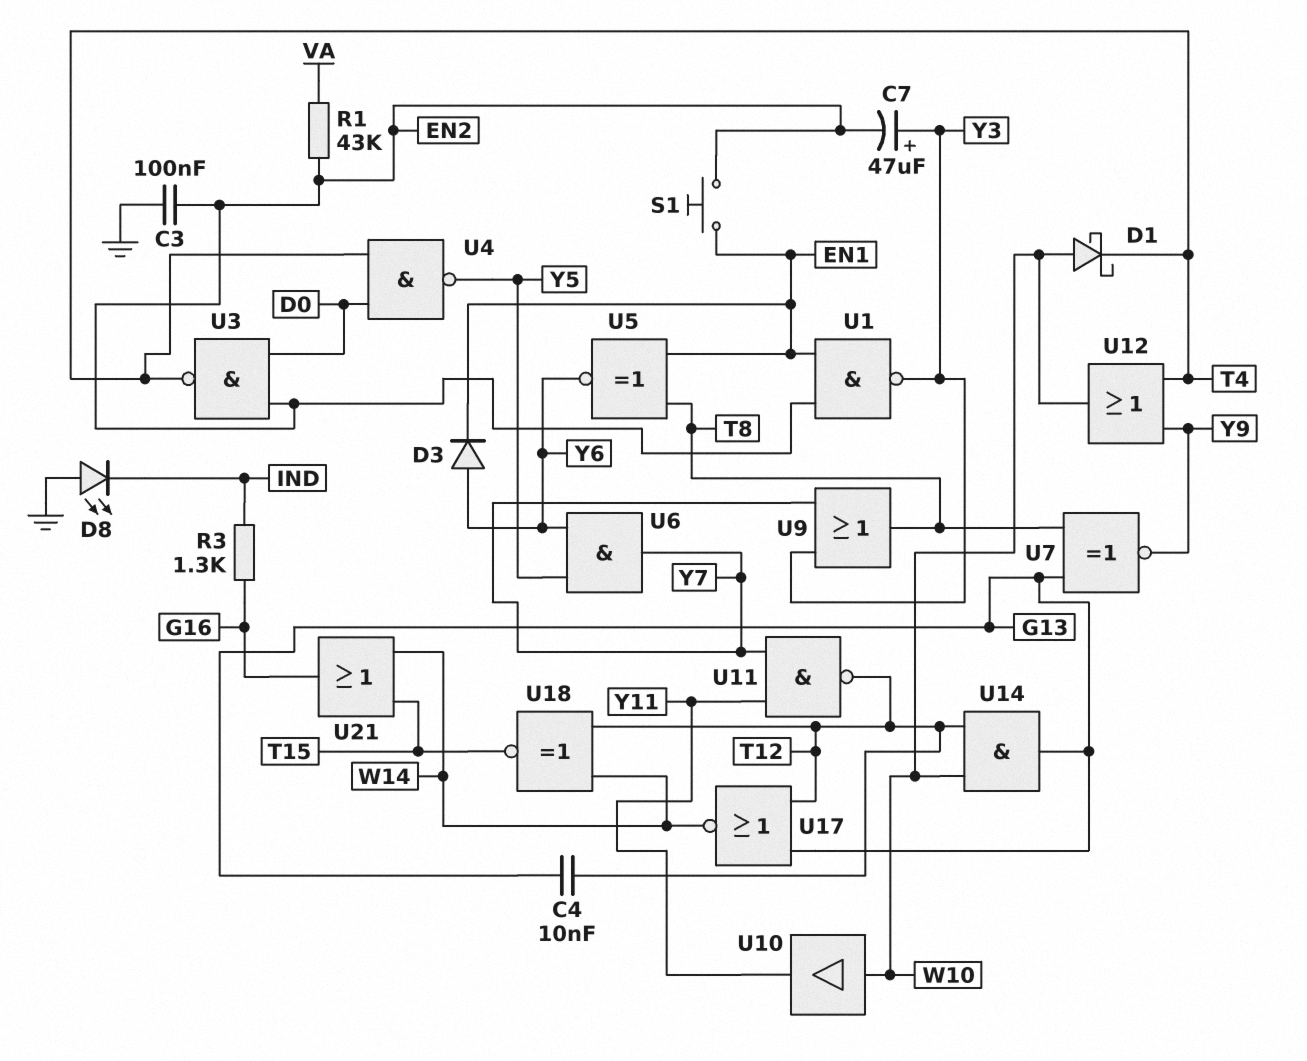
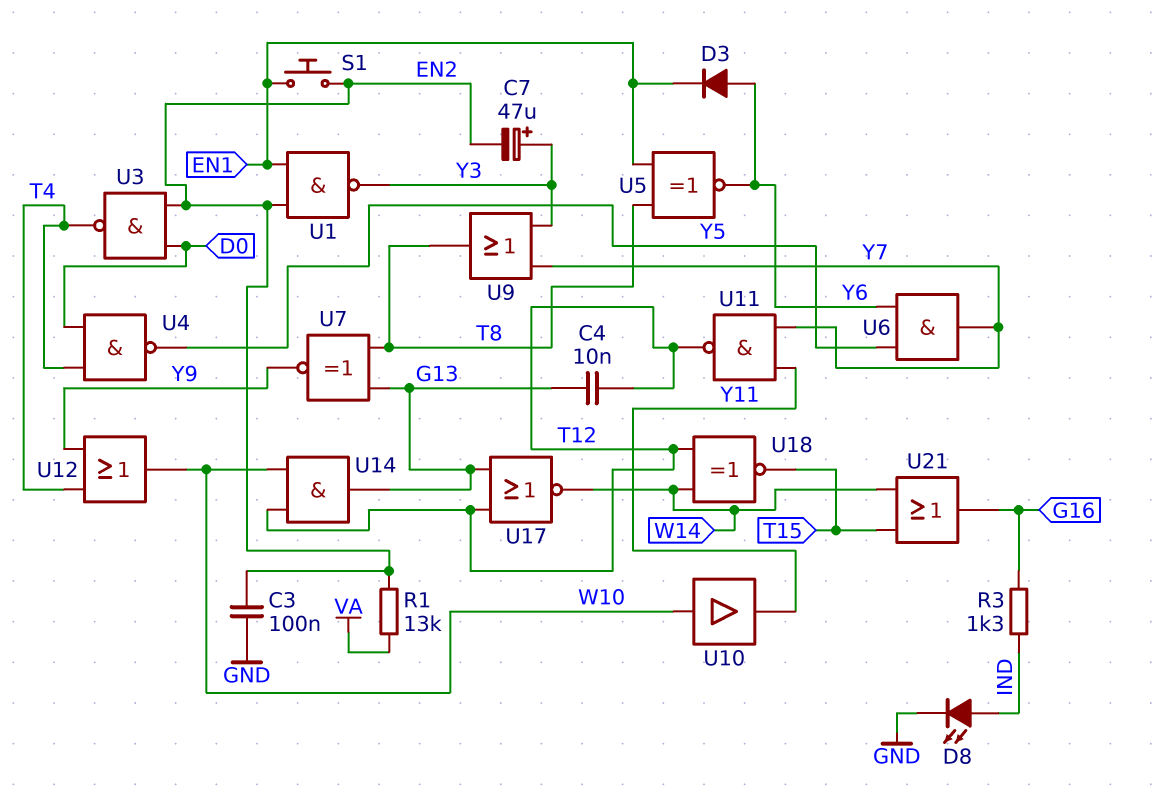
D1: schottky (A W10, K T4) -> none
D8: LED (A GND, K IND) -> LED (A IND, K GND)
R1: 43k (EN2, VA) -> 13k (EN2, VA)

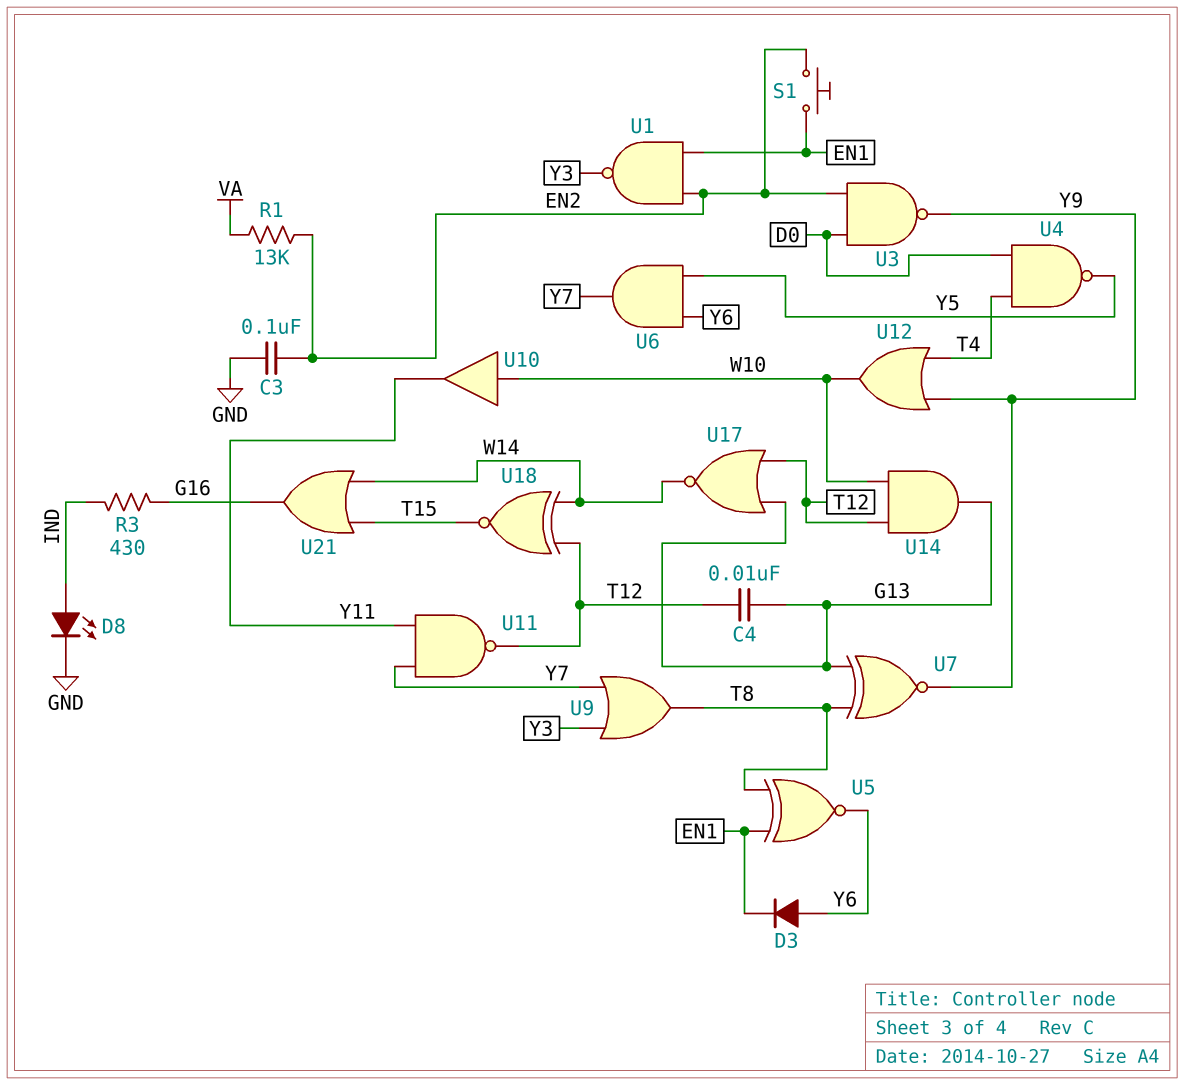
C7: 47uF (plus Y3, minus EN2) -> none
R3: 1.3k (G16, IND) -> 430 (G16, IND)
U3: NAND (in D0, in EN2, out T4) -> NAND (in D0, in EN2, out Y9)

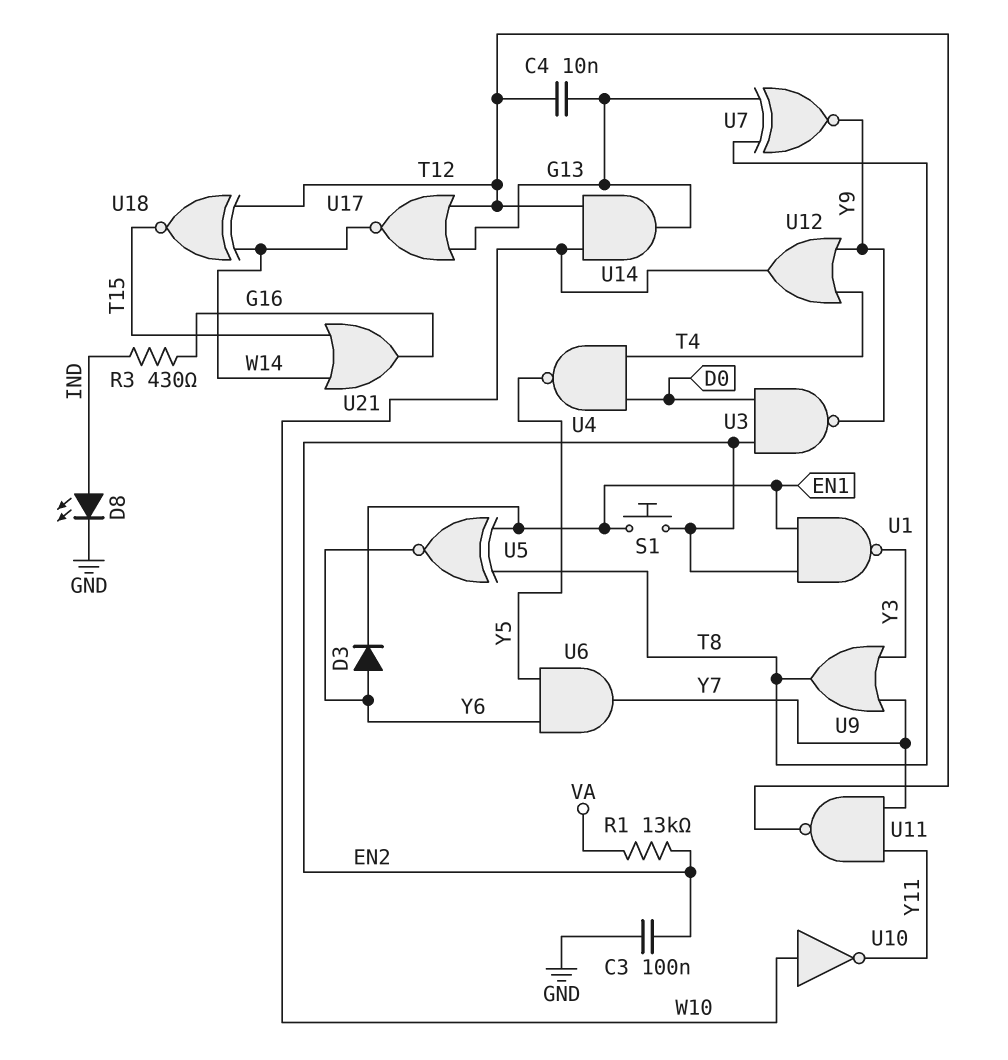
U10: buffer (in W10, out Y11) -> NOT (in W10, out Y11)

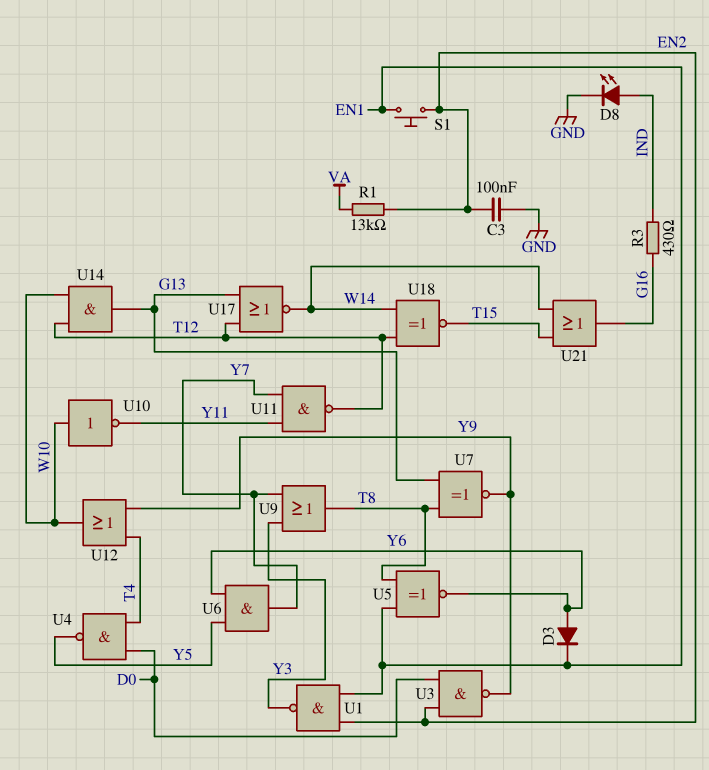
C4: 10nF (G13, T12) -> none

